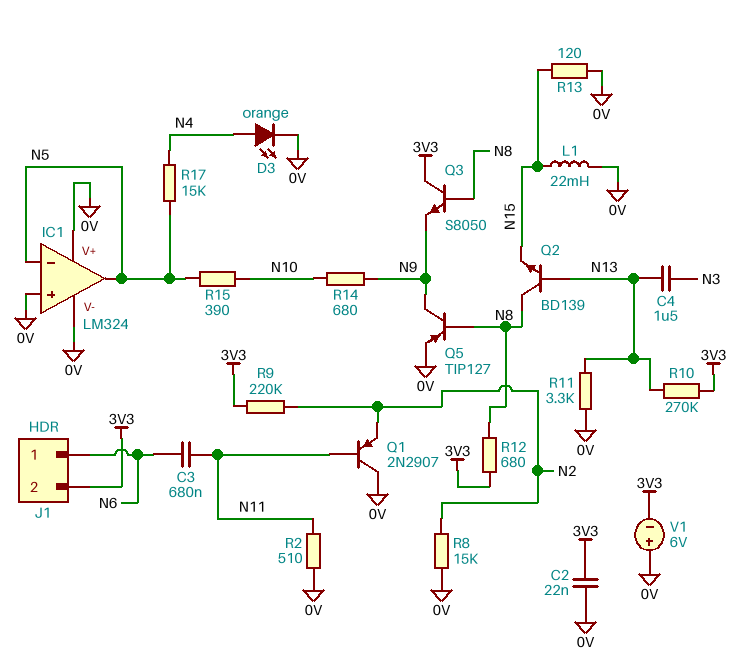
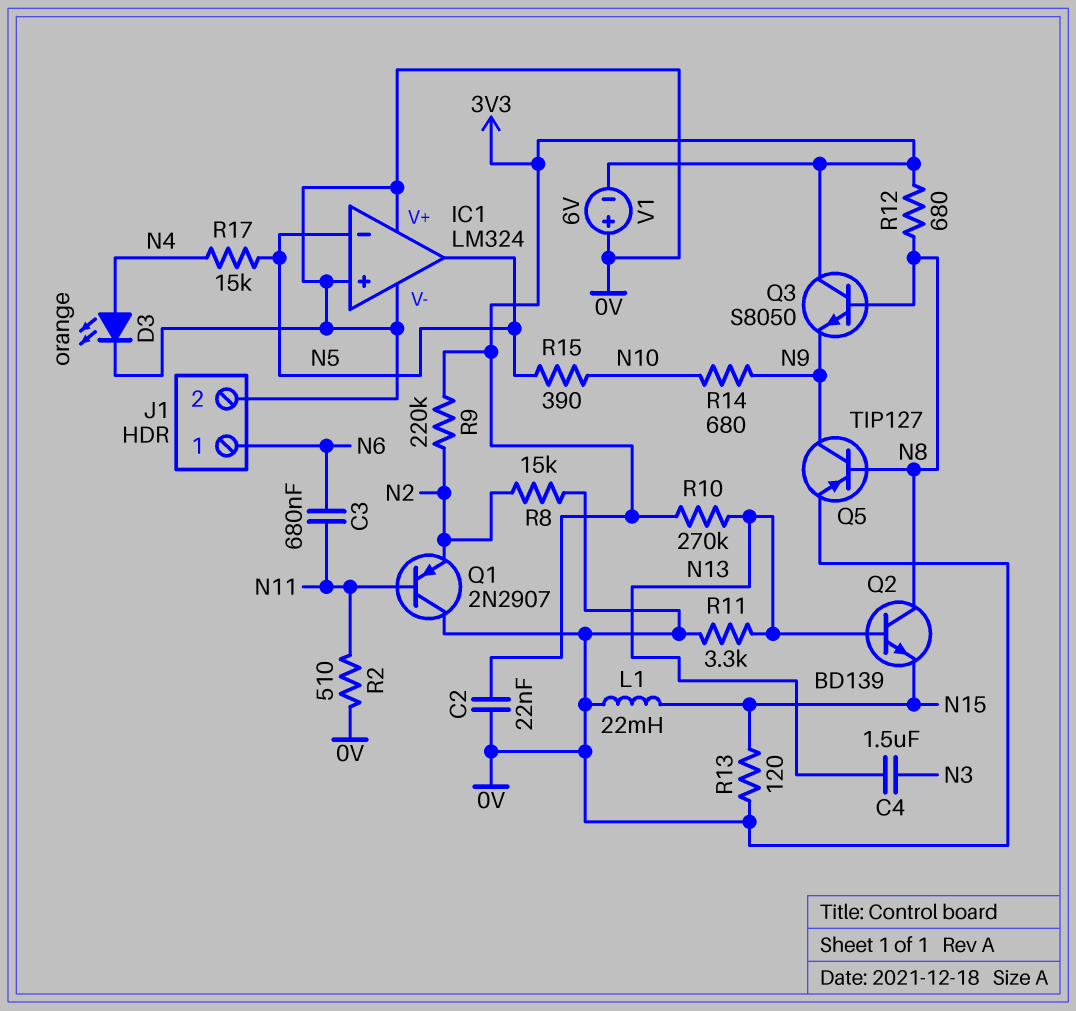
J1 pin 2: 3V3 -> 0V

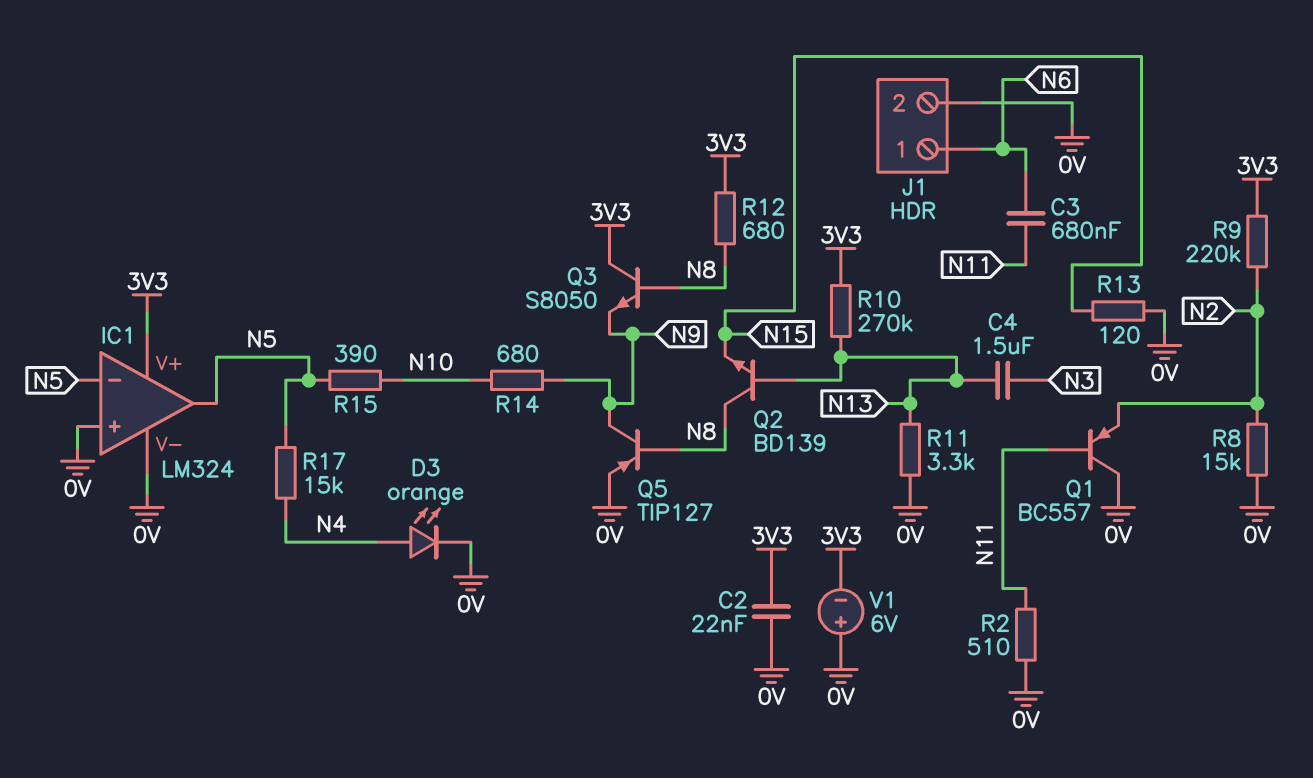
IC1 pin V+: 0V -> 3V3
L1: 22mH (0V, N15) -> none
Q1: PNP 2N2907 (B N11, C 0V, E N2) -> PNP BC557 (B N11, C 0V, E N2)

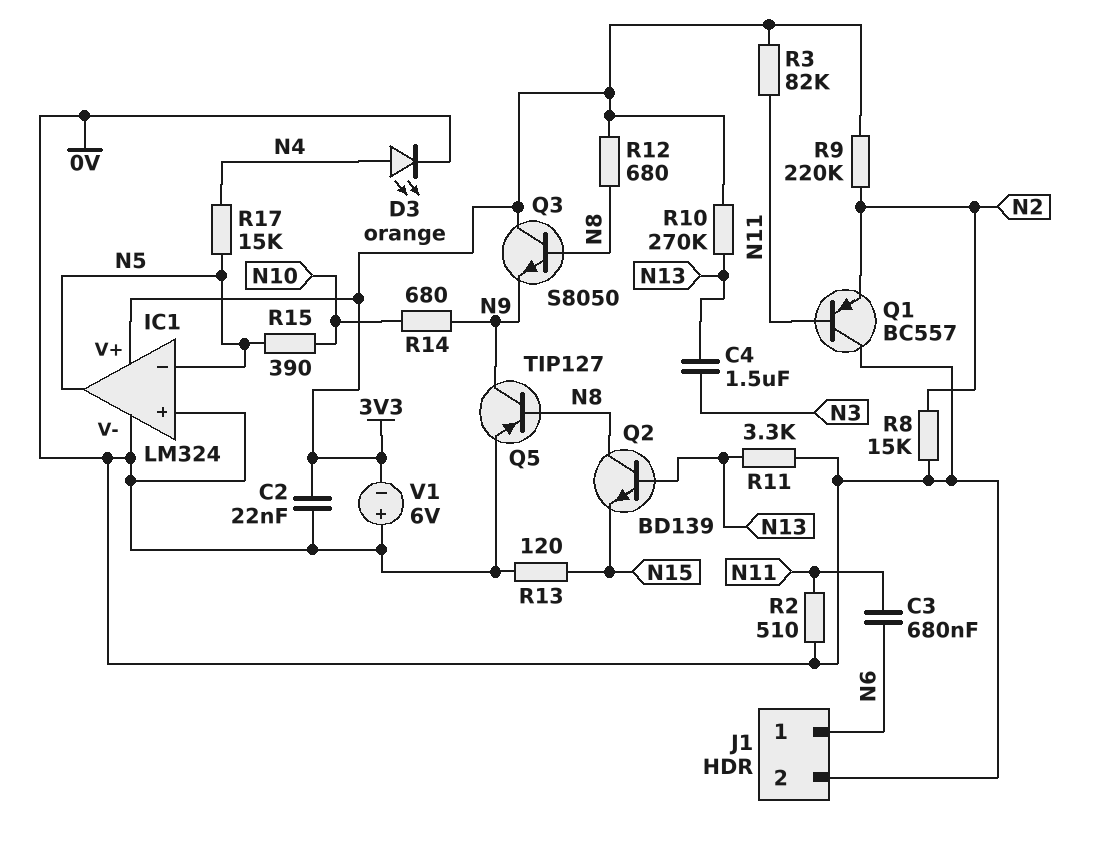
R3: none -> 82k (3V3, N11)

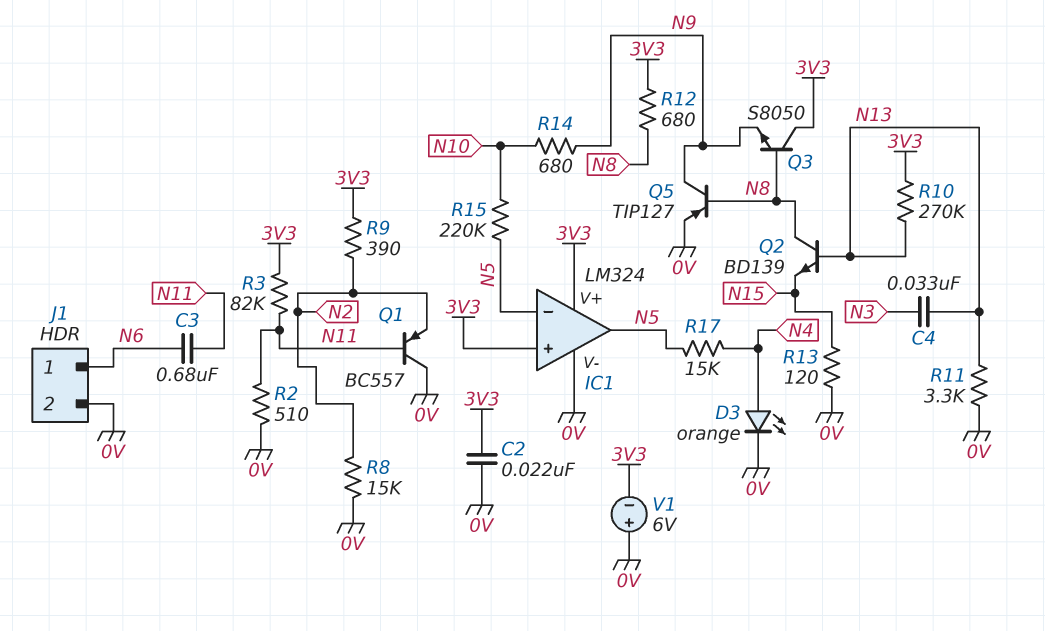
C4: 1.5uF (N3, N13) -> 33nF (N3, N13)
IC1 pin in+: 0V -> 3V3
R9: 220k (3V3, N2) -> 390 (3V3, N2)
R15: 390 (N5, N10) -> 220k (N5, N10)

